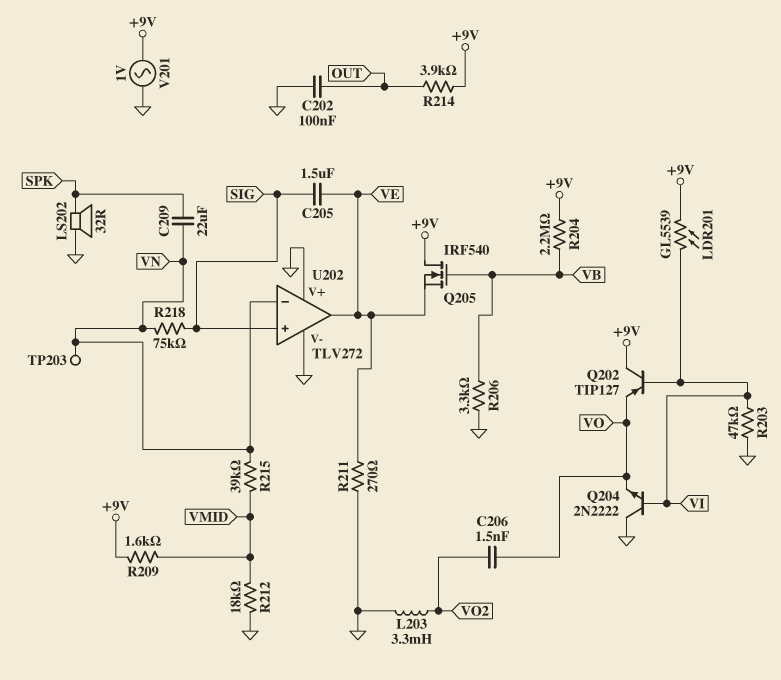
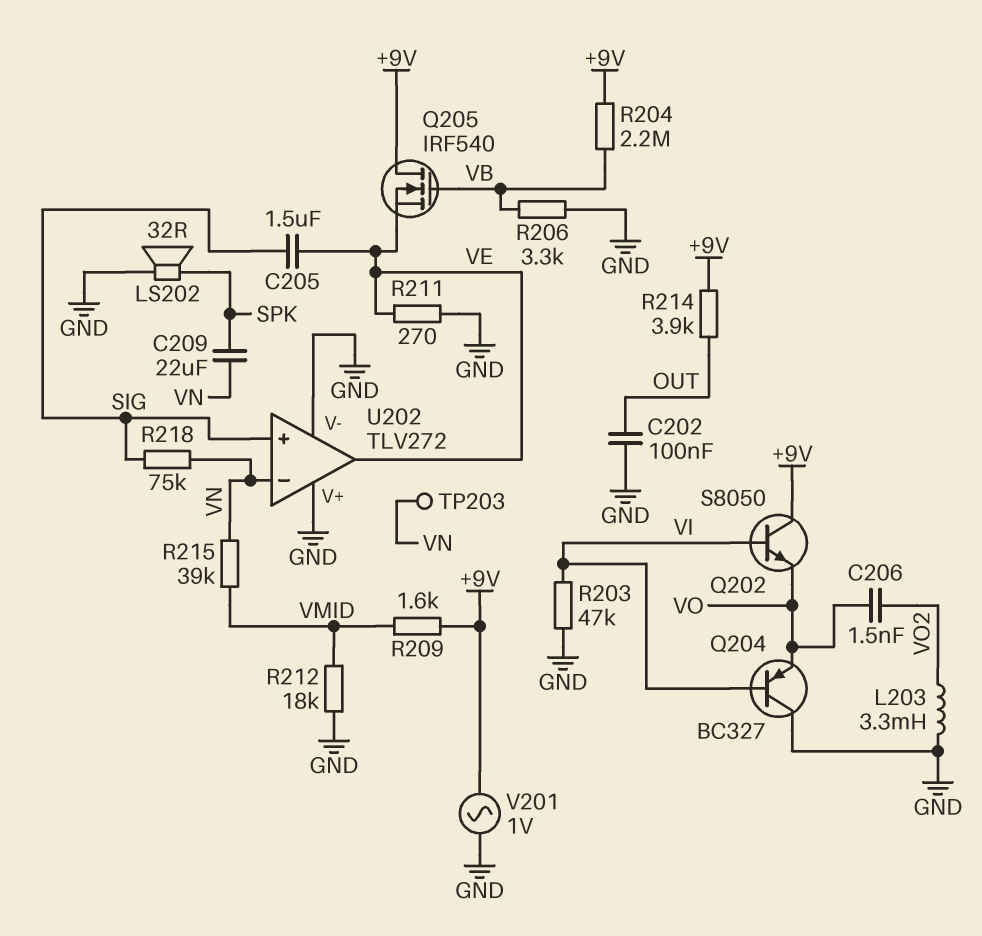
LDR201: GL5539 (+9V, VI) -> none
Q202: PNP TIP127 (B VI, C +9V, E VO) -> NPN S8050 (B VI, C +9V, E VO)
Q204: NPN 2N2222 (B VI, C GND, E VO) -> PNP BC327 (B VI, C GND, E VO)

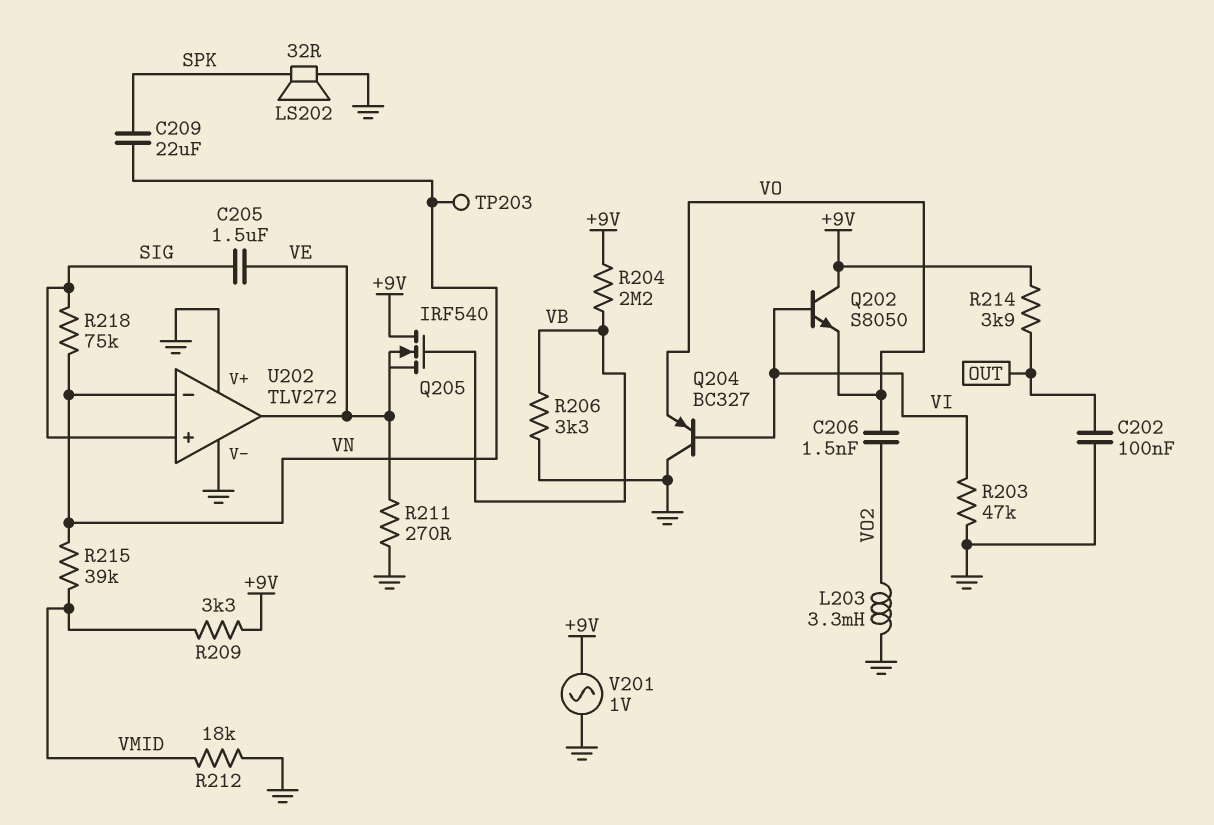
R209: 1.6k (+9V, VMID) -> 3.3k (+9V, VMID)

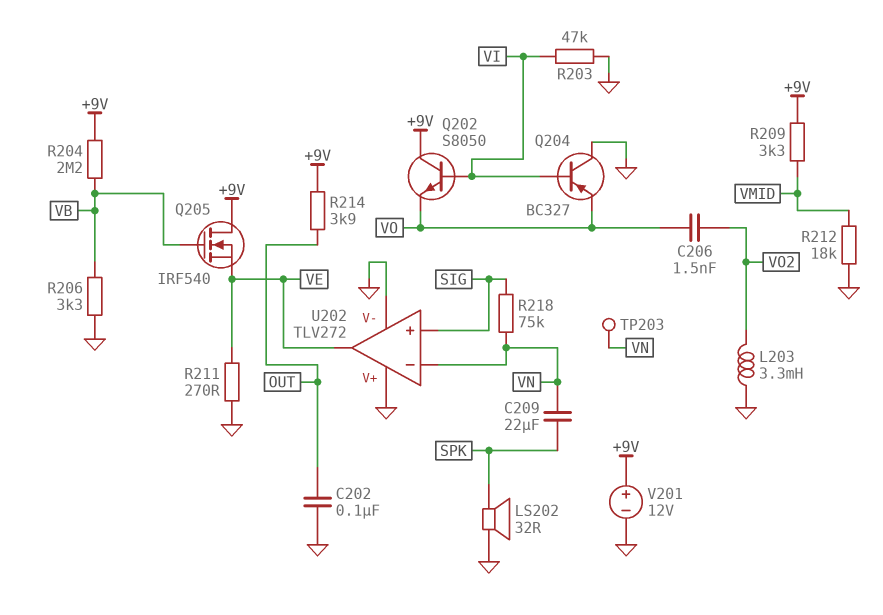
C205: 1.5uF (SIG, VE) -> none
R215: 39k (VMID, VN) -> none
V201: AC 1V (+9V, GND) -> 12V (plus +9V, minus GND)

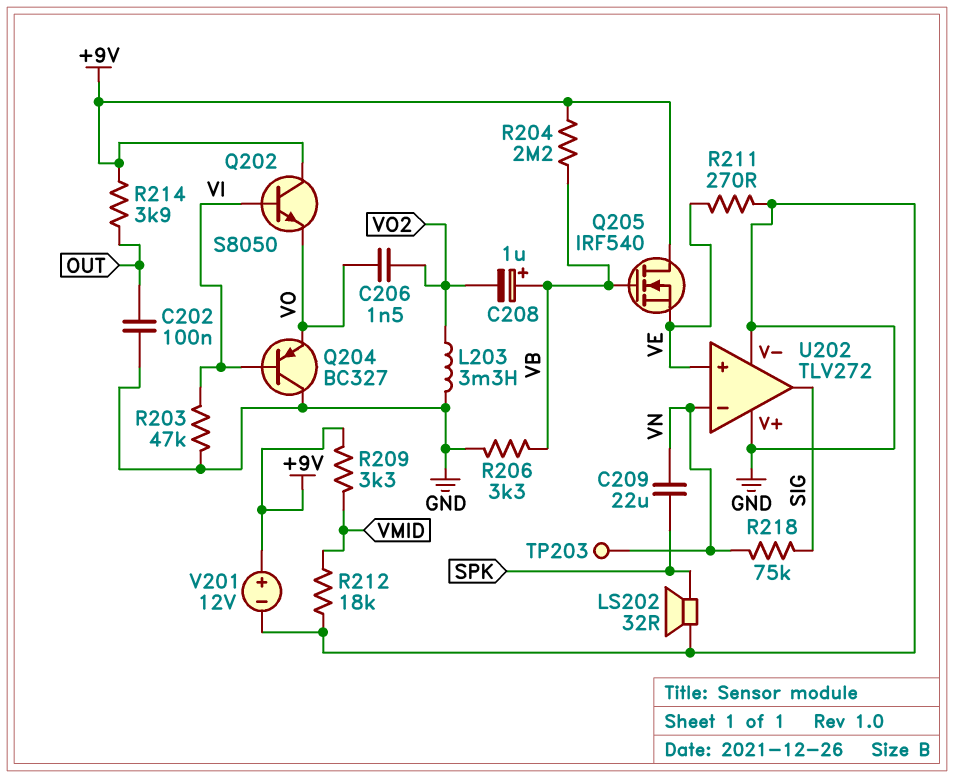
C208: none -> 1uF (plus VB, minus VO2)
U202 pin in+: SIG -> VE
U202 pin out: VE -> SIG

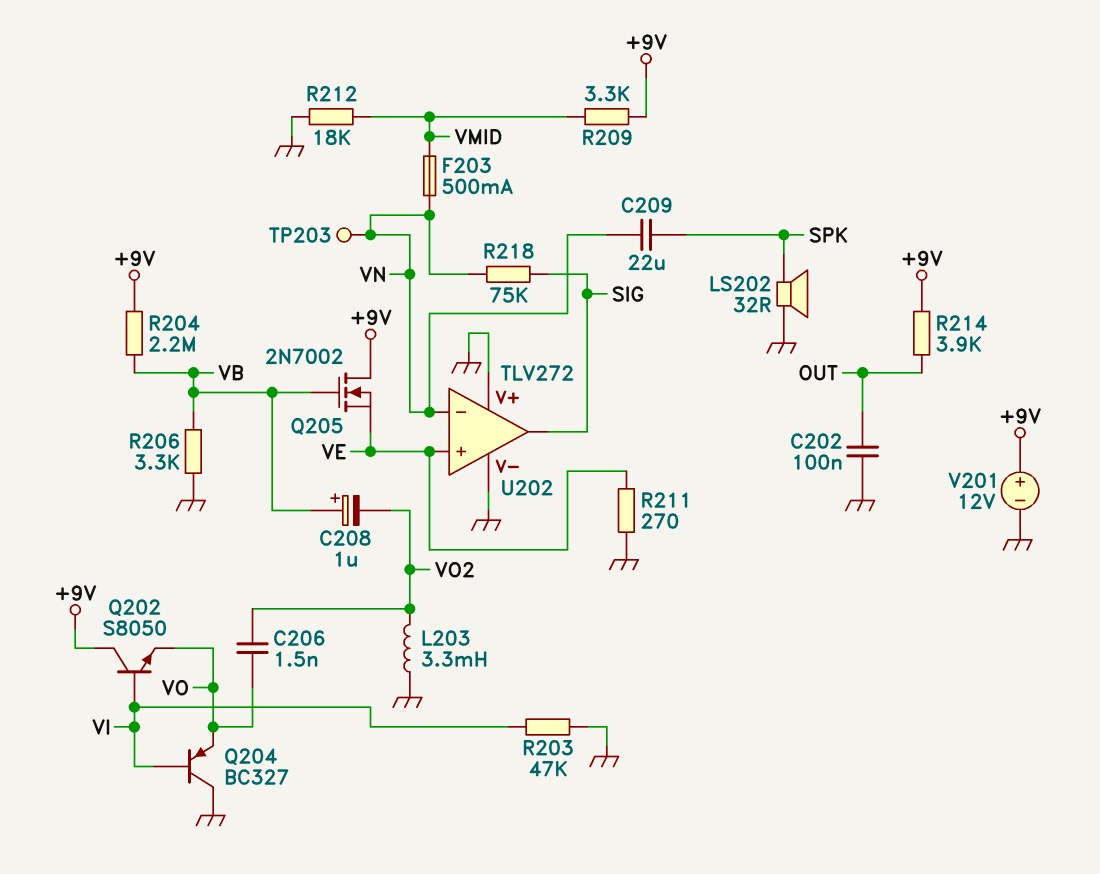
F203: none -> 500mA (VMID, VN)
Q205: NMOS IRF540 (G VB, D +9V, S VE) -> NMOS 2N7002 (G VB, D +9V, S VE)

